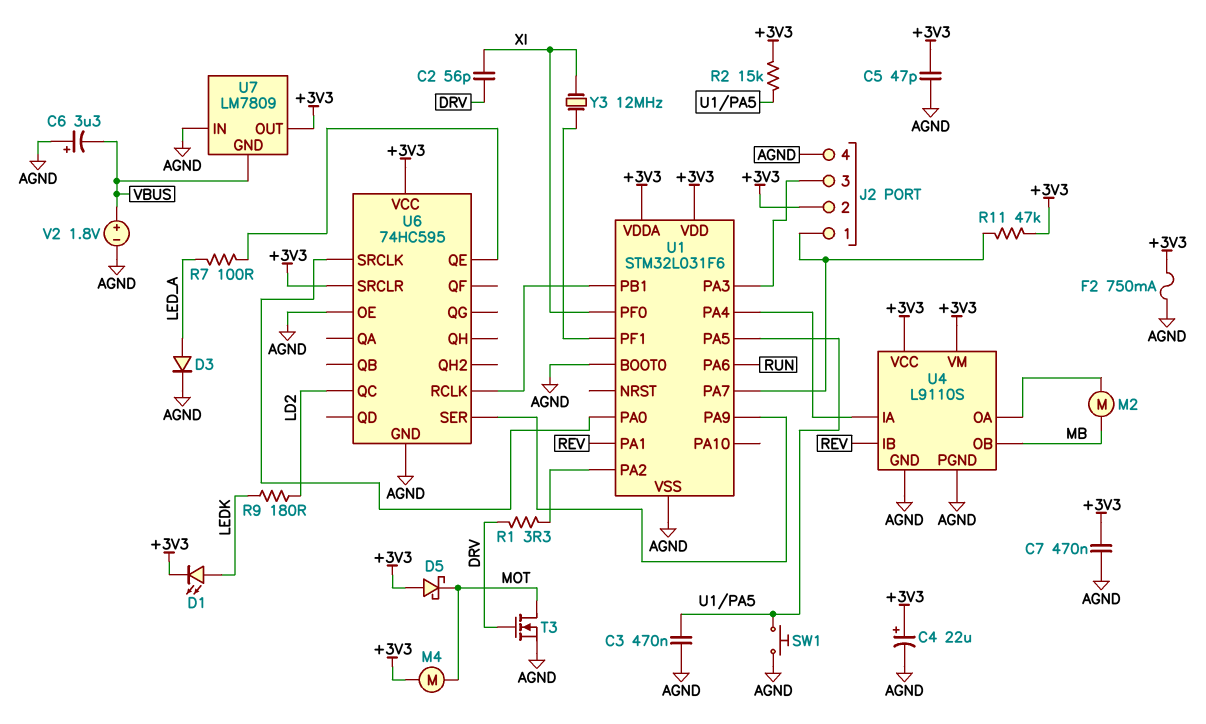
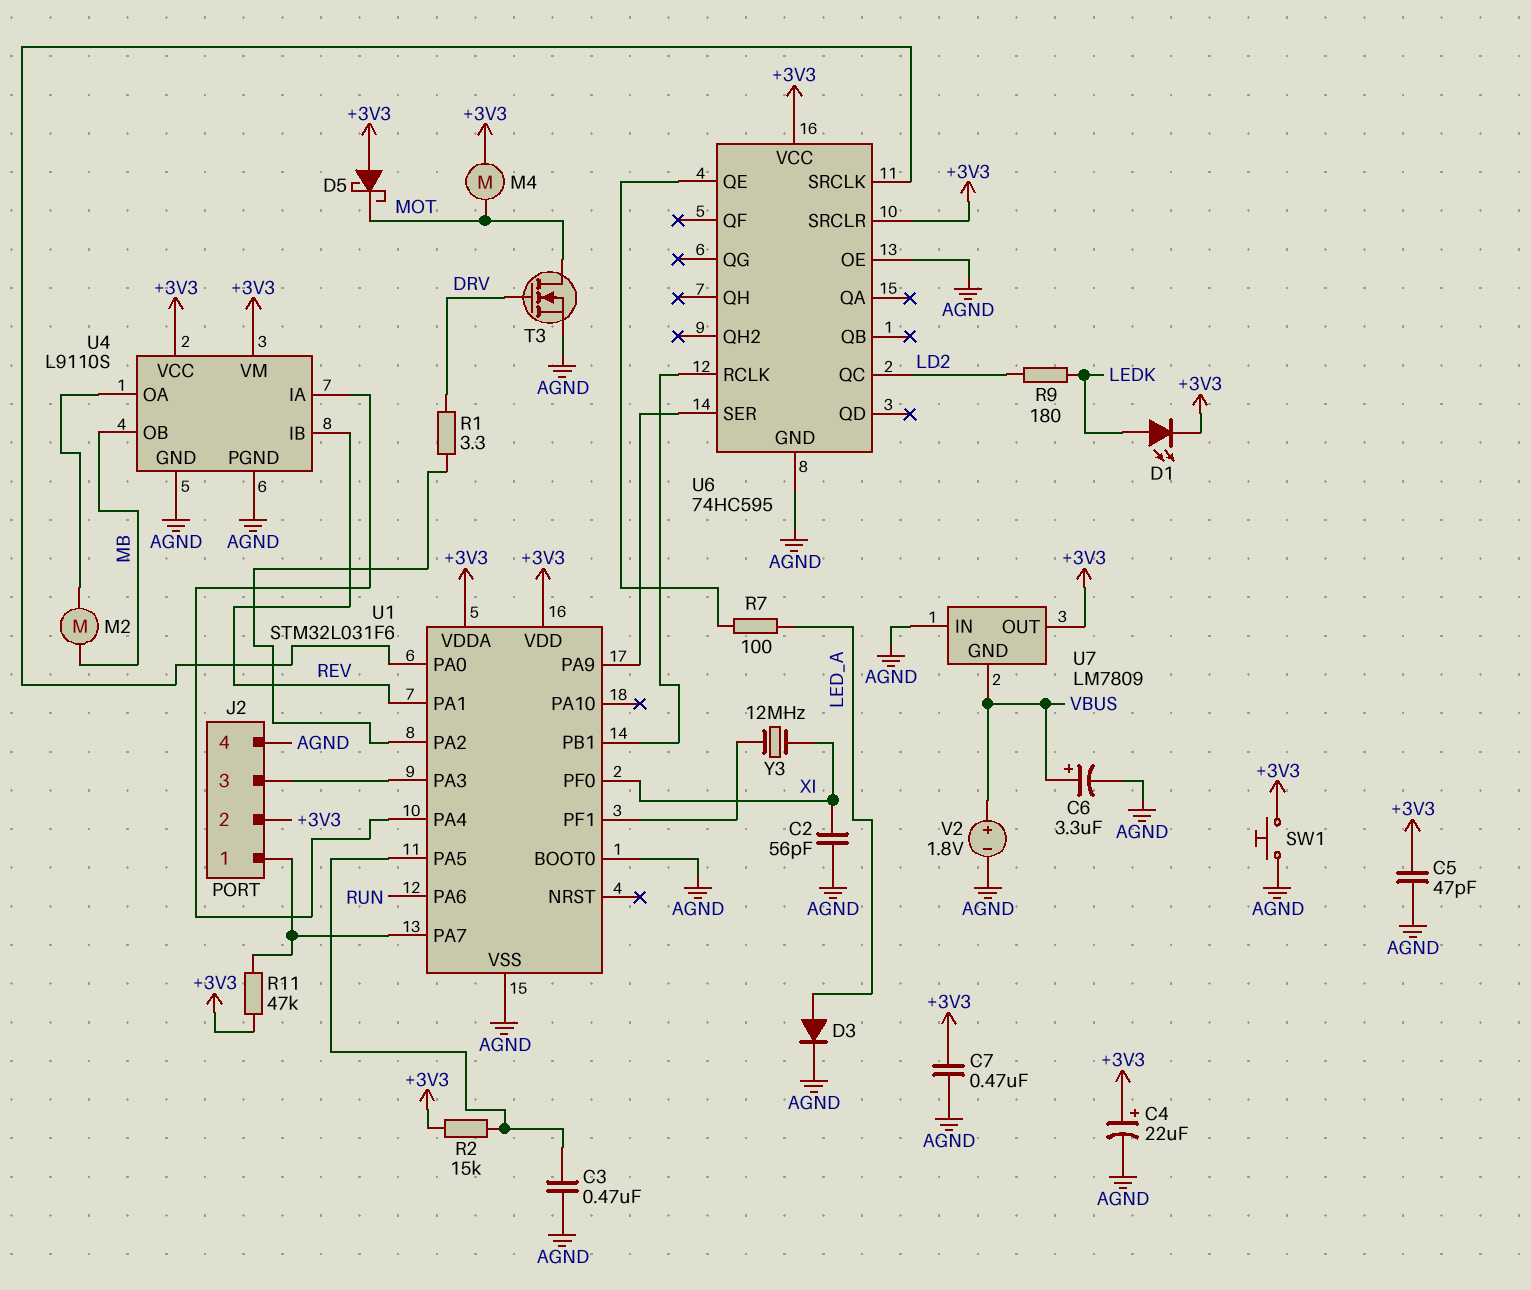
C2: 56pF (DRV, XI) -> 56pF (AGND, XI)
C6: 3.3uF (plus AGND, minus VBUS) -> 3.3uF (plus VBUS, minus AGND)
F2: 750mA (+3V3, AGND) -> none
SW1: button (AGND, U1/PA5) -> button (+3V3, AGND)

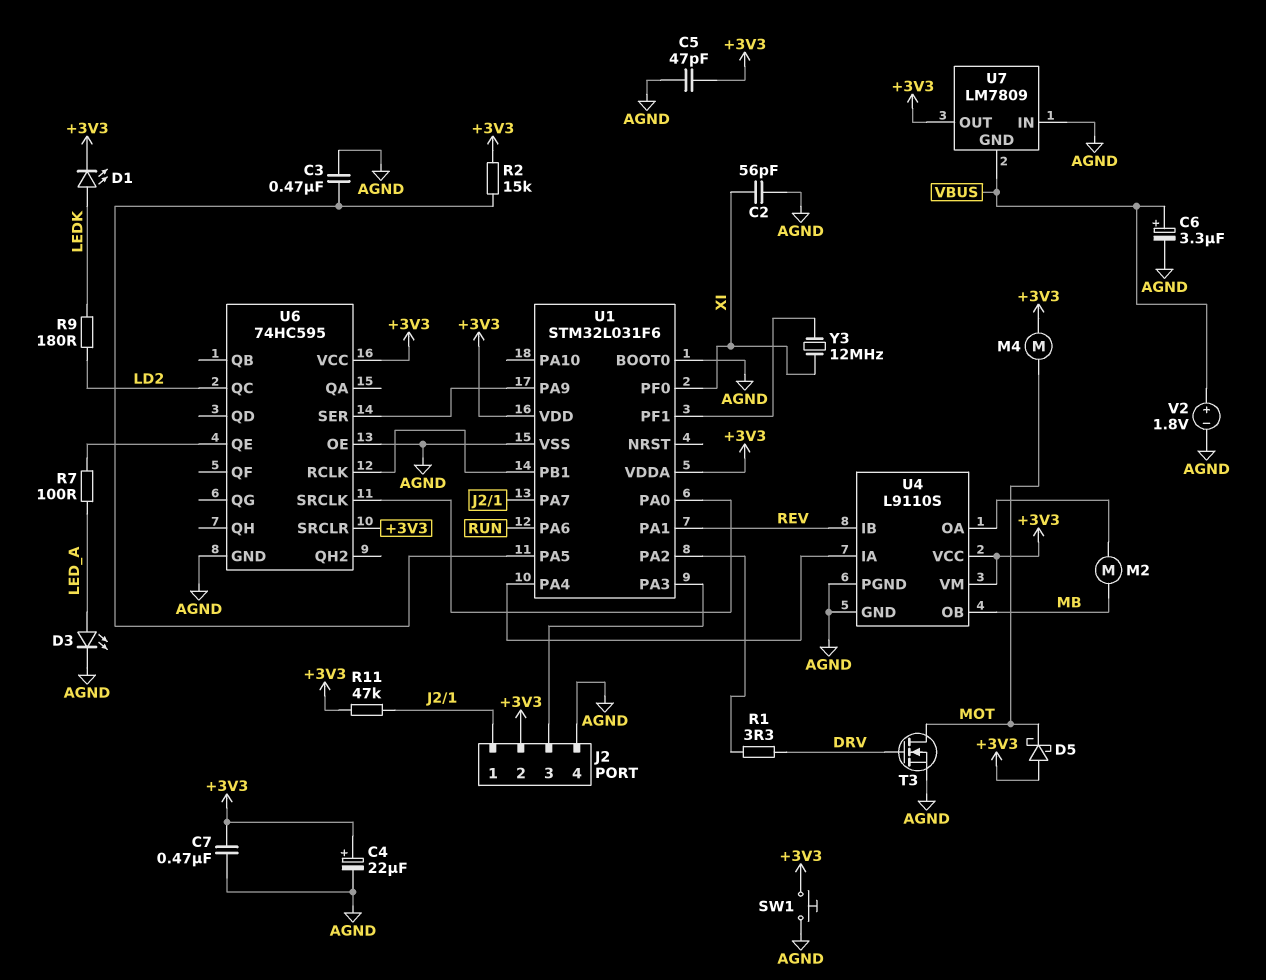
D3: diode (A LED_A, K AGND) -> LED (A LED_A, K AGND)

